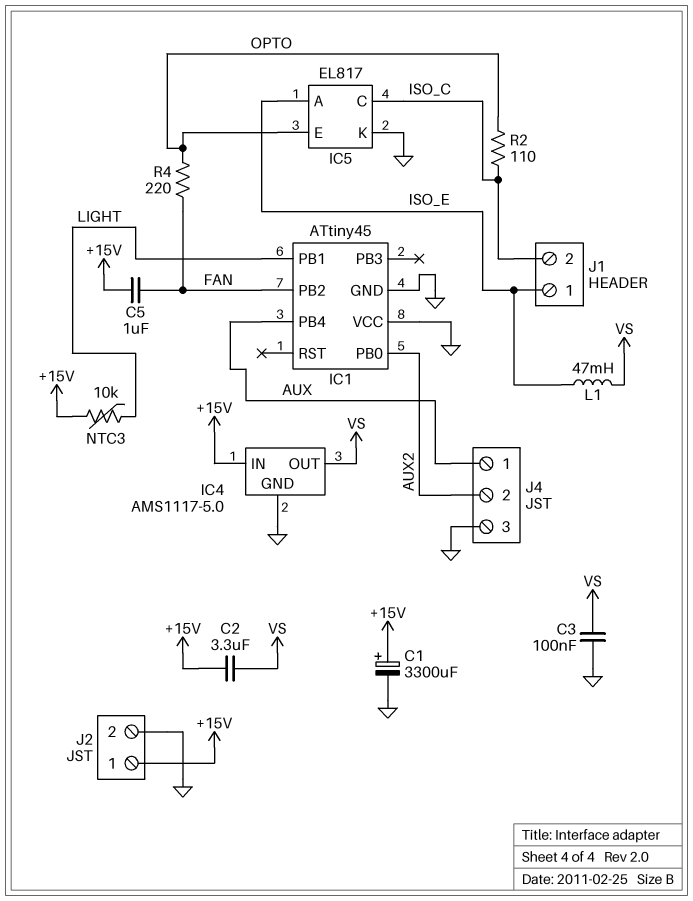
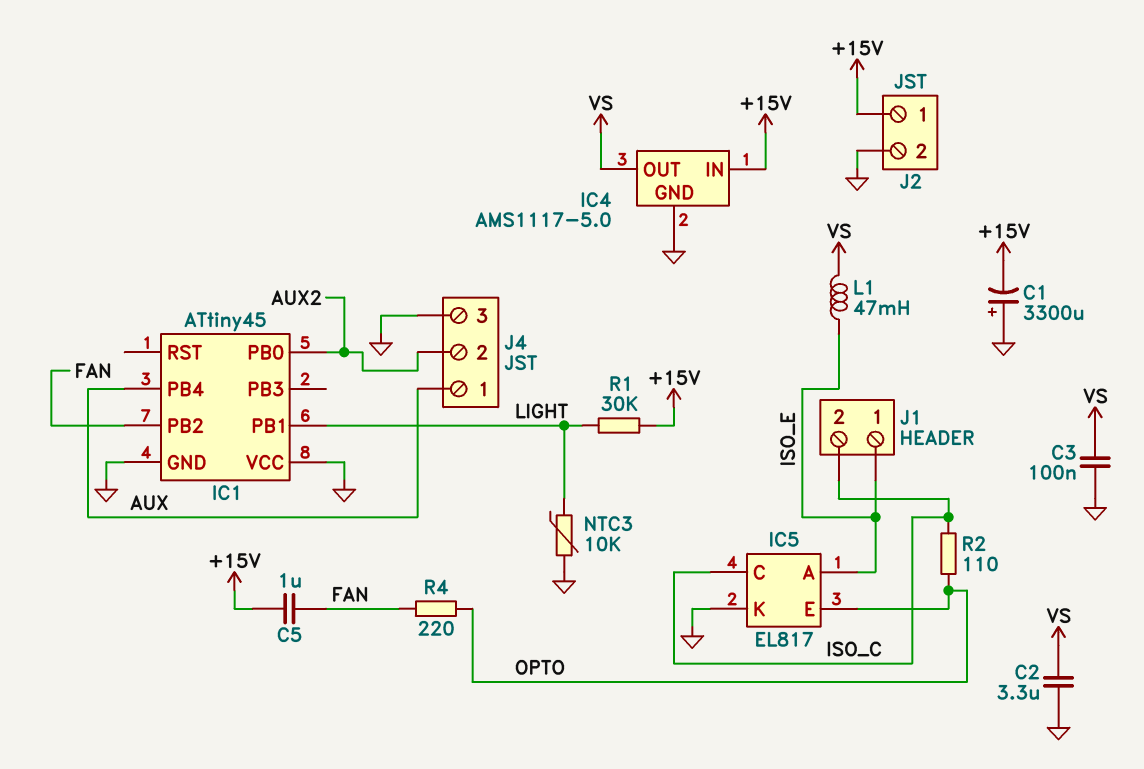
C1: 3300uF (plus +15V, minus GND) -> 3300uF (plus GND, minus +15V)
C2: 3.3uF (+15V, VS) -> 3.3uF (GND, VS)
NTC3: 10k (+15V, LIGHT) -> 10k (GND, LIGHT)
R1: none -> 30k (+15V, LIGHT)

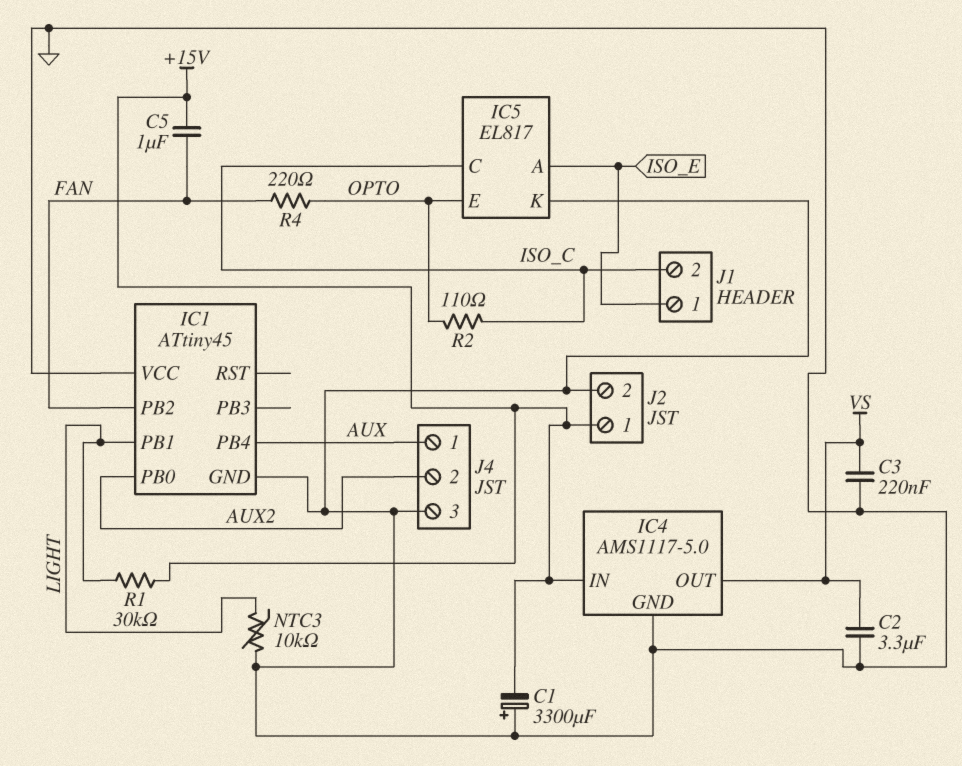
C3: 100nF (GND, VS) -> 220nF (GND, VS)
L1: 47mH (ISO_E, VS) -> none

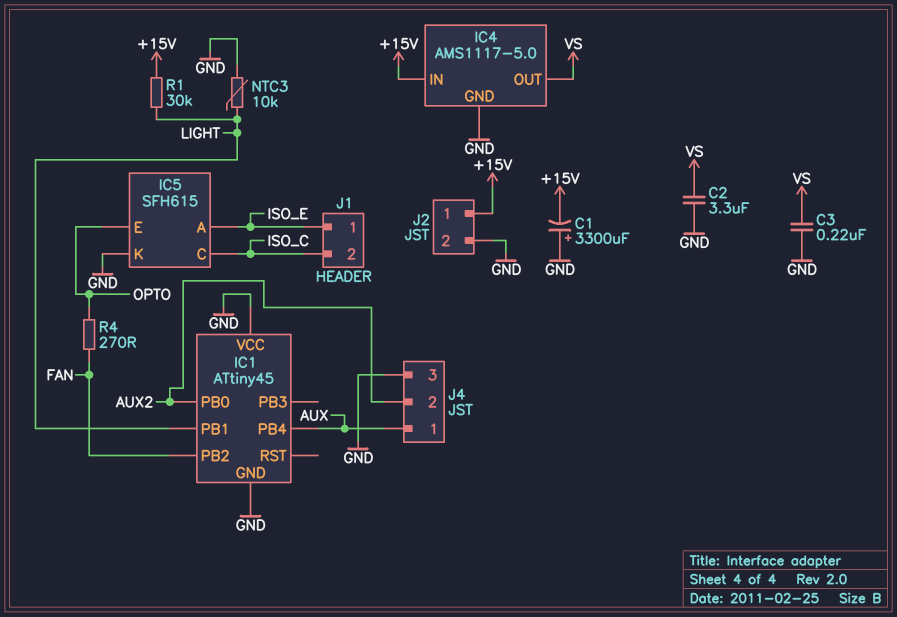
C5: 1uF (+15V, FAN) -> none
IC5: EL817 -> SFH615
R2: 110 (ISO_C, OPTO) -> none
R4: 220 (FAN, OPTO) -> 270 (FAN, OPTO)

